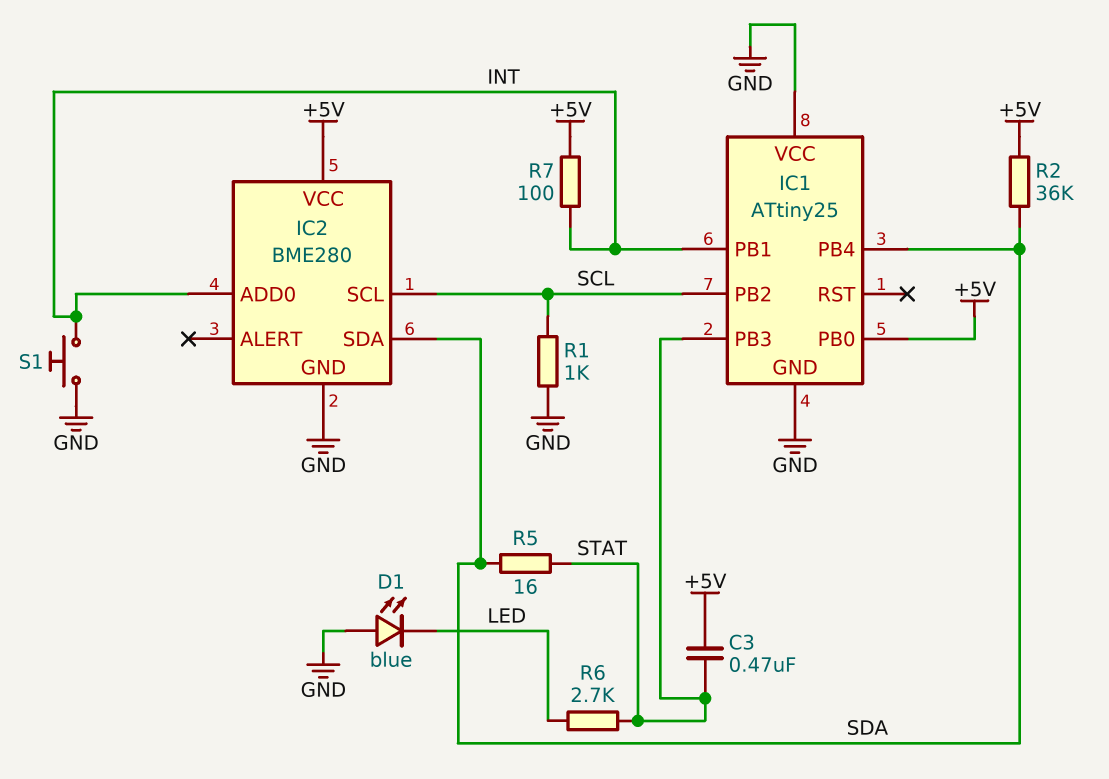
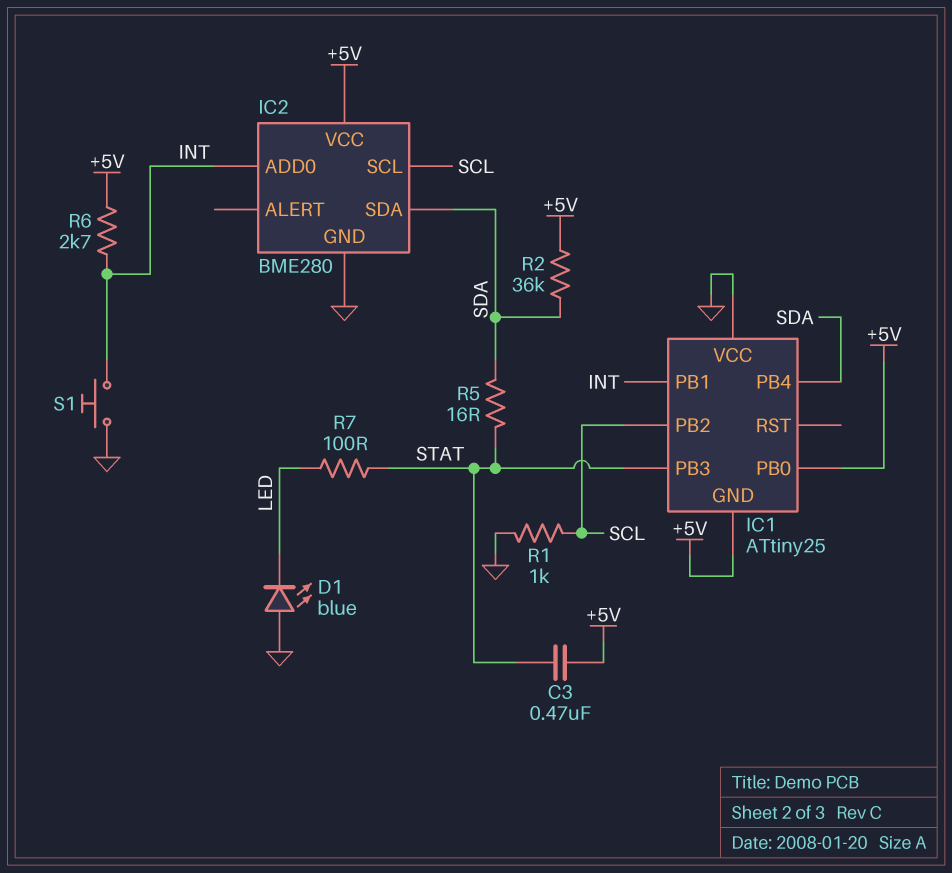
IC1 pin GND: GND -> +5V
R6: 2.7k (LED, STAT) -> 2.7k (+5V, INT)
R7: 100 (+5V, INT) -> 100 (LED, STAT)

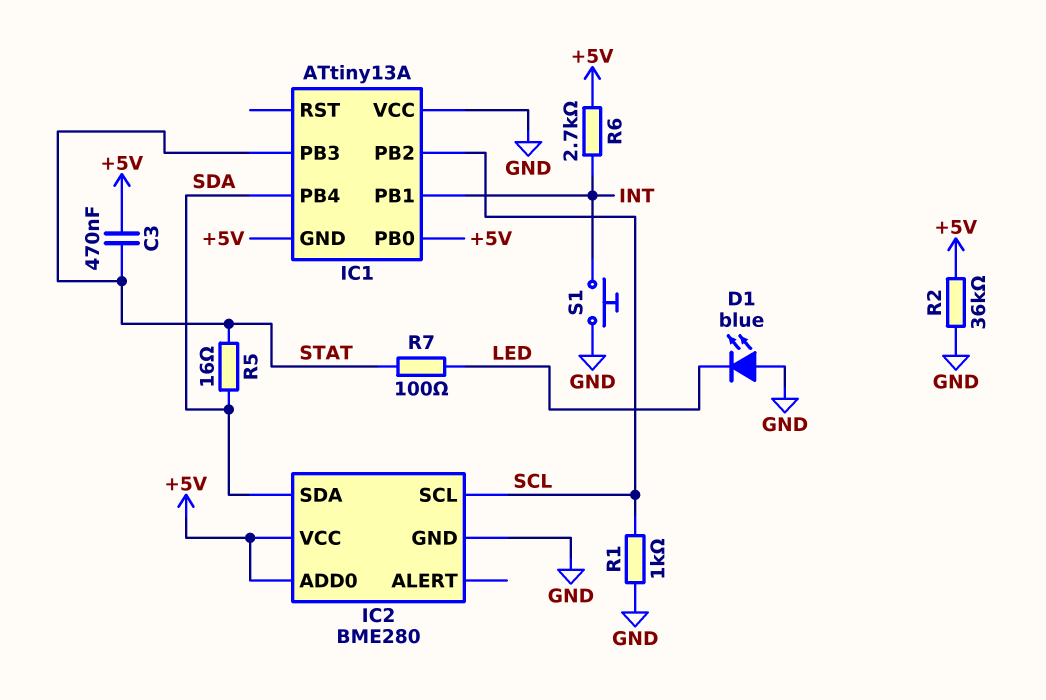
IC1: ATtiny25 -> ATtiny13A
IC2 pin ADD0: INT -> +5V
R2: 36k (+5V, SDA) -> 36k (+5V, GND)

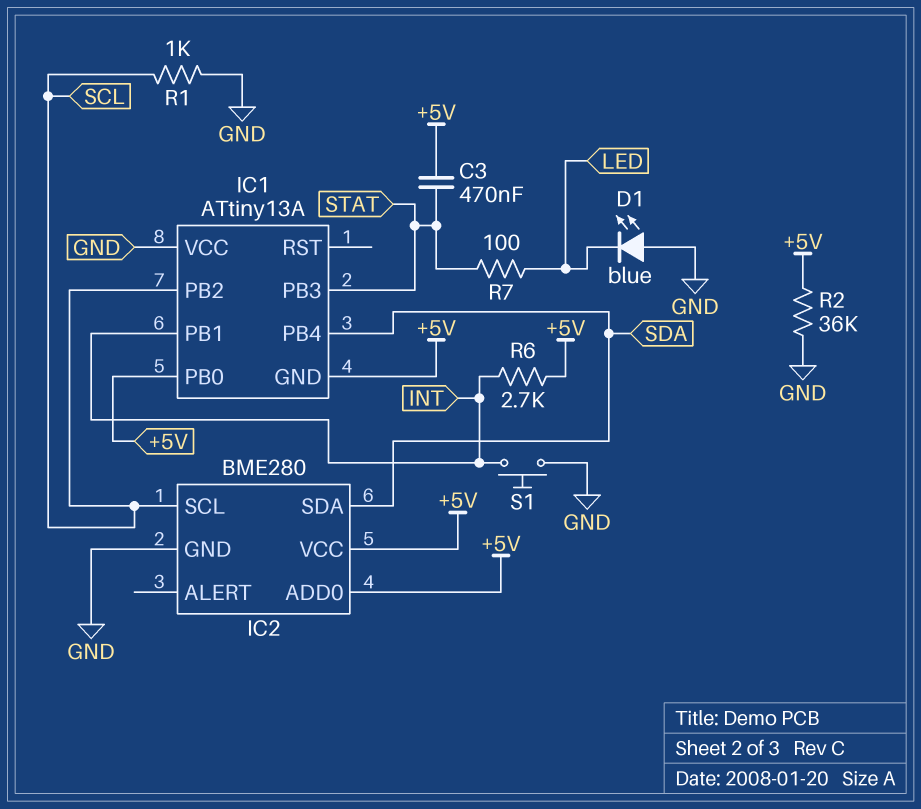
R5: 16 (SDA, STAT) -> none

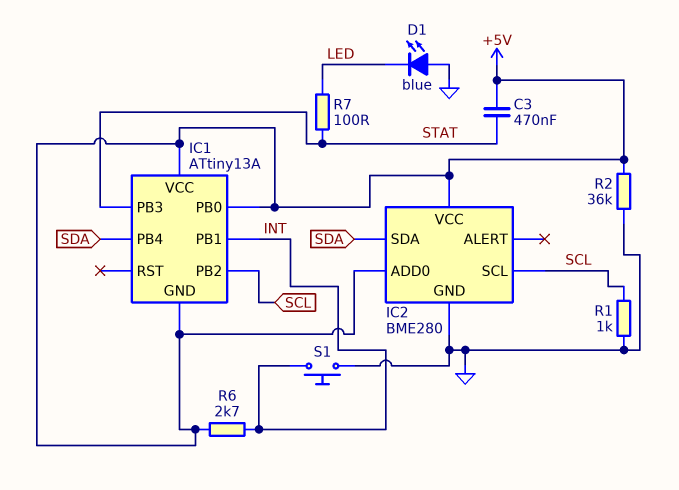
IC1 pin VCC: GND -> +5V

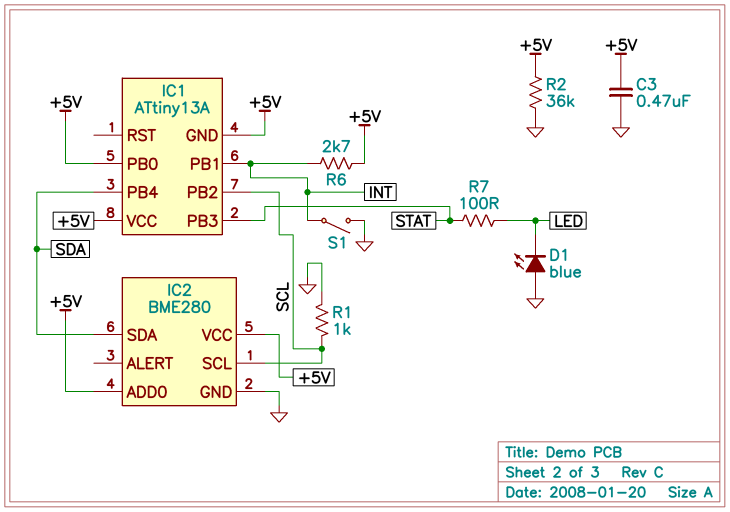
C3: 470nF (+5V, STAT) -> 470nF (+5V, GND)
S1: button (GND, INT) -> switch (GND, INT)

